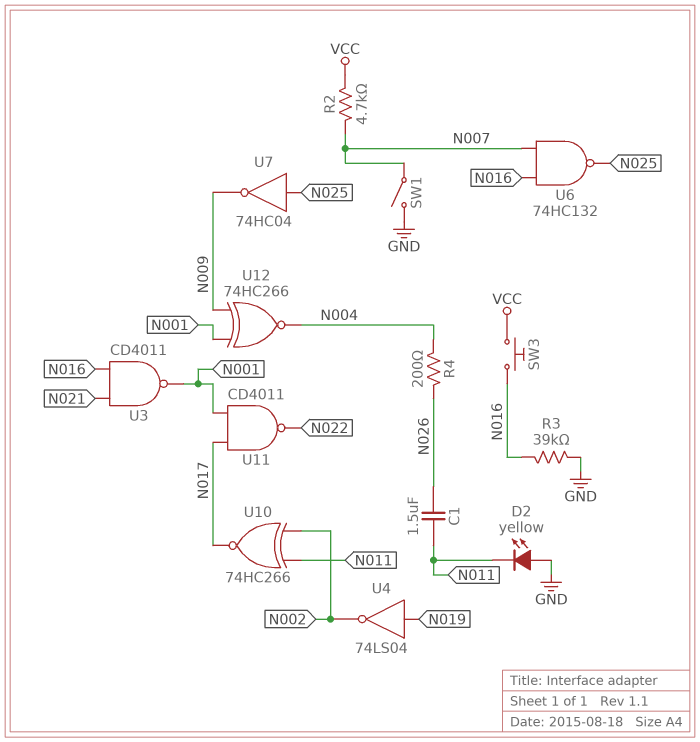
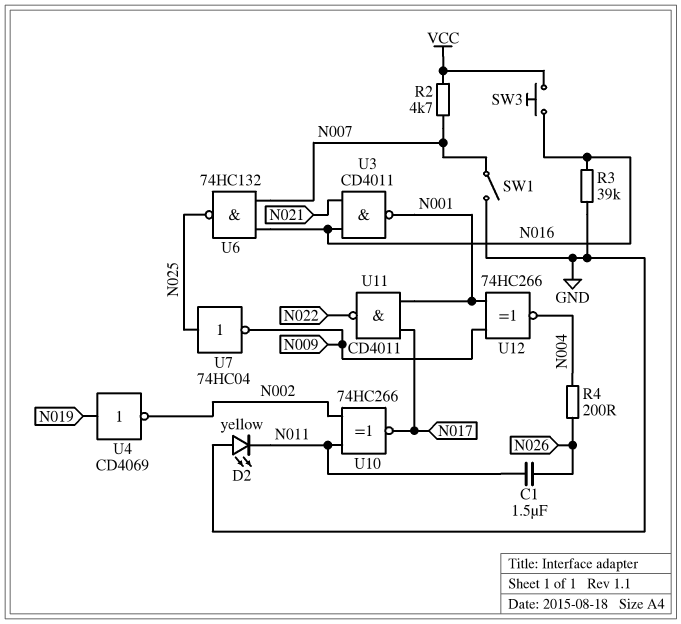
U4: NOT 74LS04 (in N019, out N002) -> NOT CD4069 (in N019, out N002)

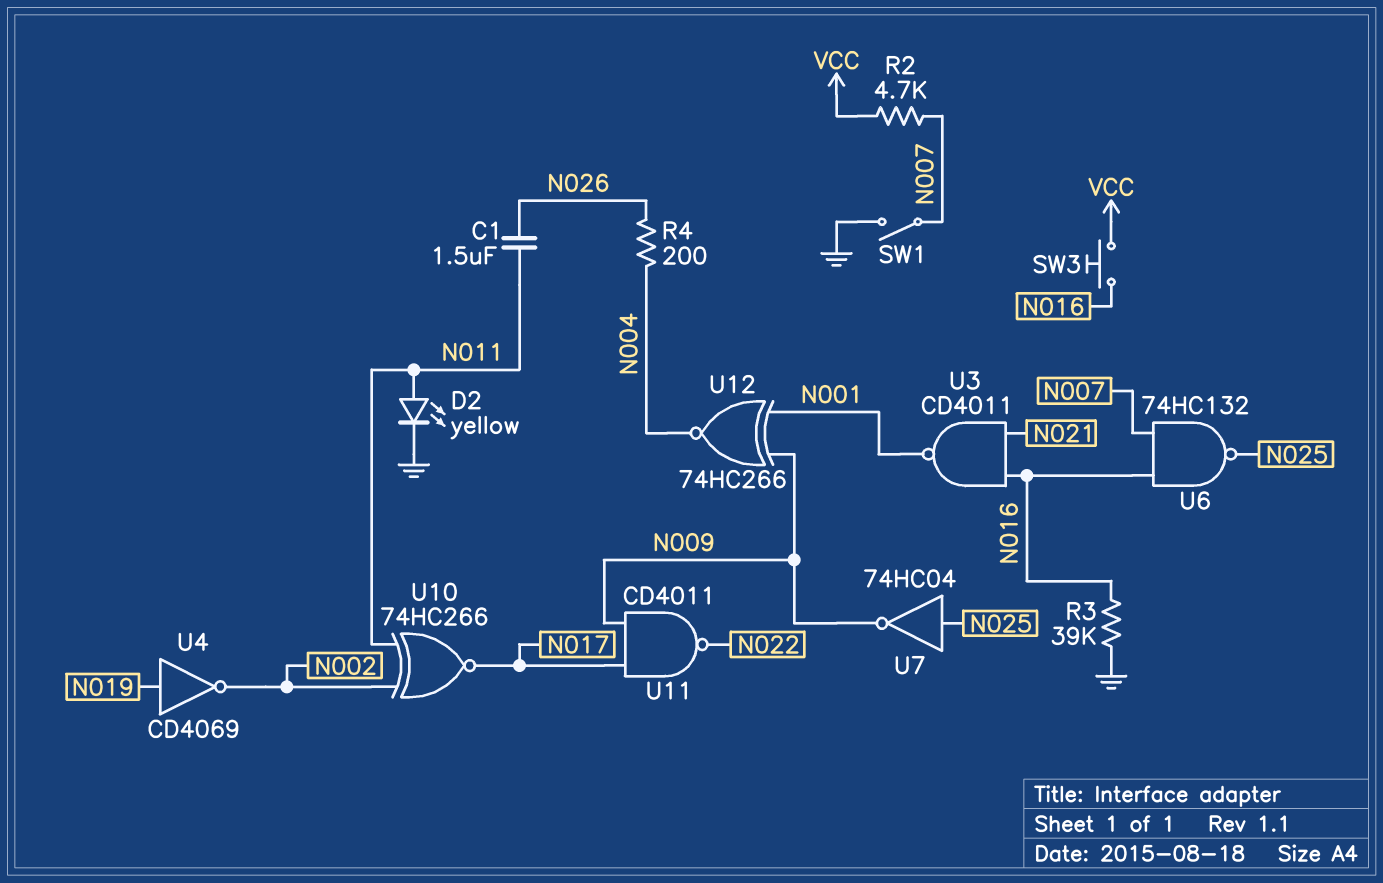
D2: LED yellow (A GND, K N011) -> LED yellow (A N011, K GND)
U11: NAND CD4011 (in N001, in N017, out N022) -> NAND CD4011 (in N009, in N017, out N022)

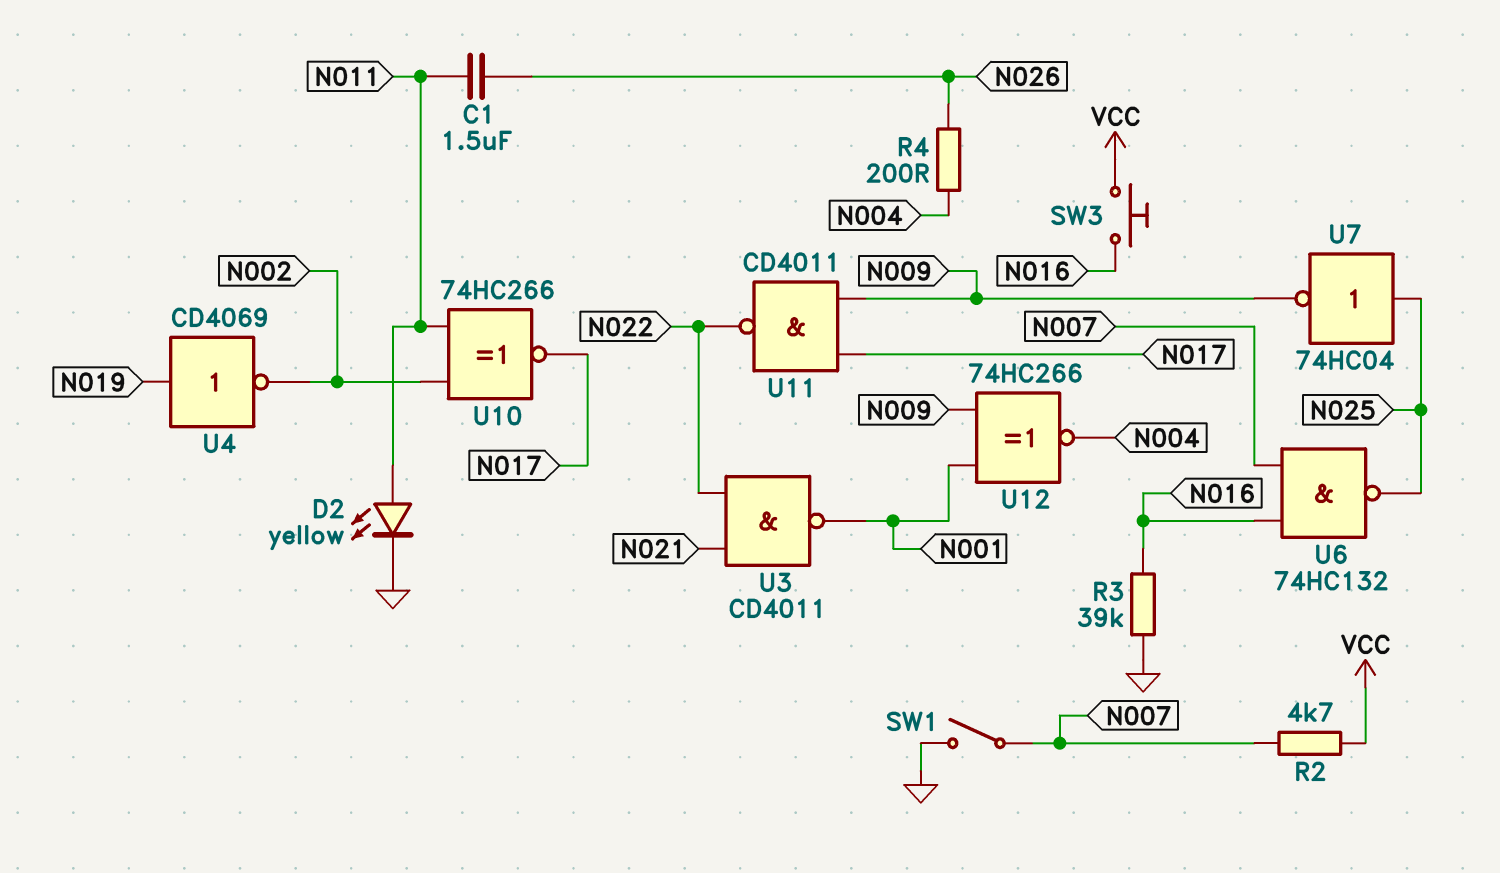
U3: NAND CD4011 (in N016, in N021, out N001) -> NAND CD4011 (in N021, in N022, out N001)

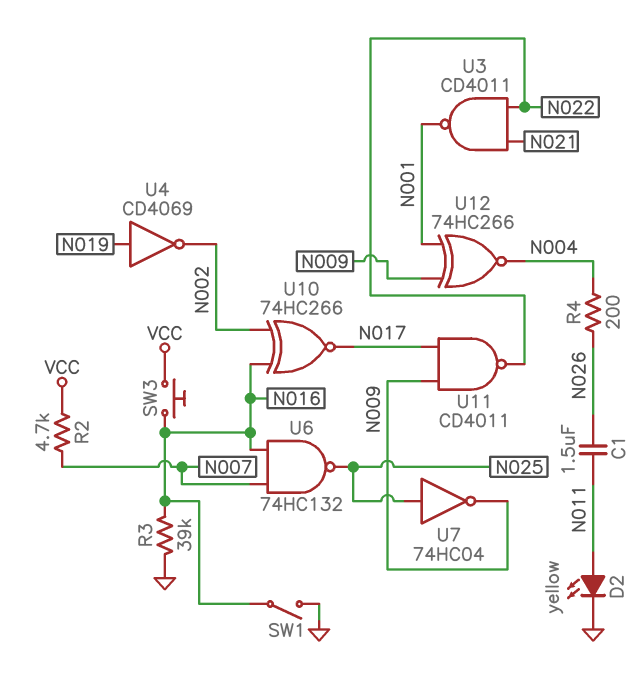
SW1: switch (GND, N007) -> switch (GND, N016)
U10: XNOR 74HC266 (in N002, in N011, out N017) -> XNOR 74HC266 (in N002, in N016, out N017)

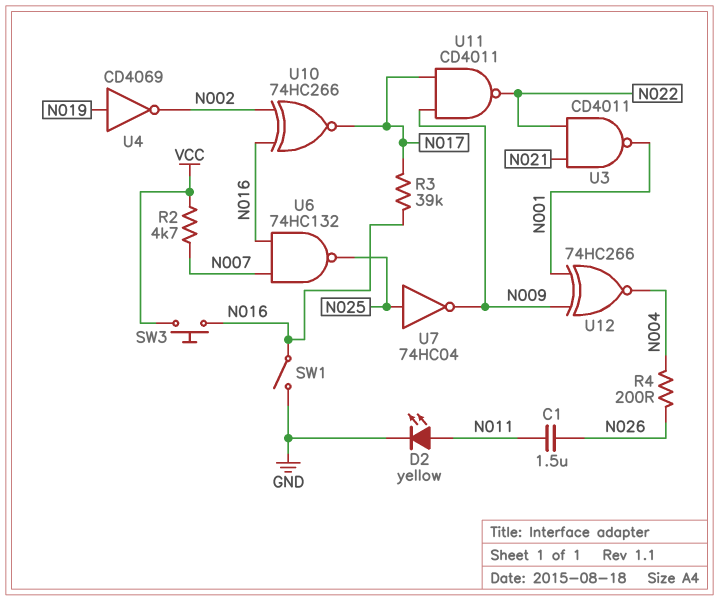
R3: 39k (GND, N016) -> 39k (N016, N017)

